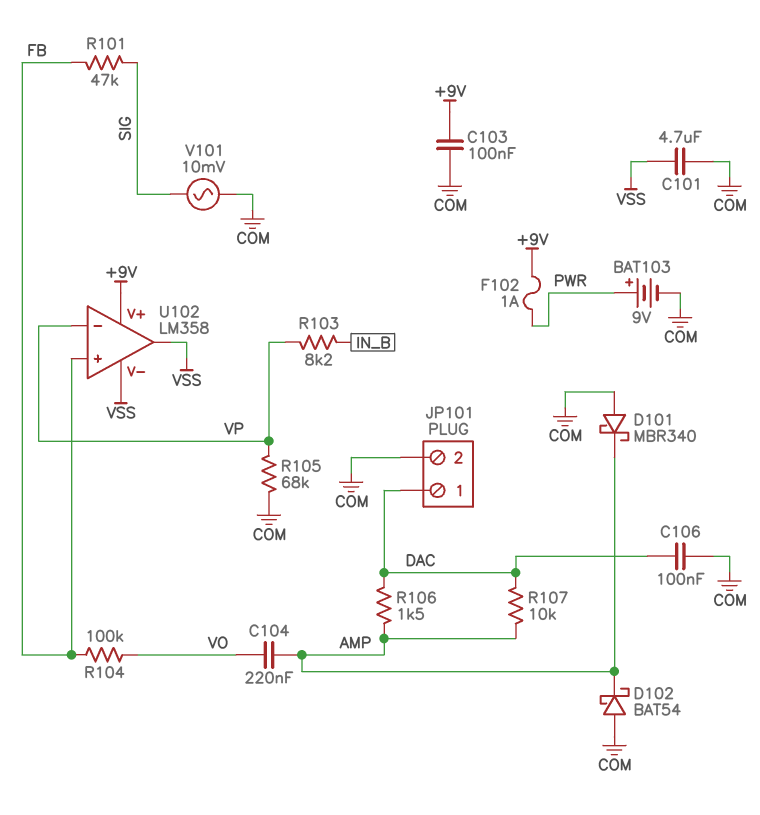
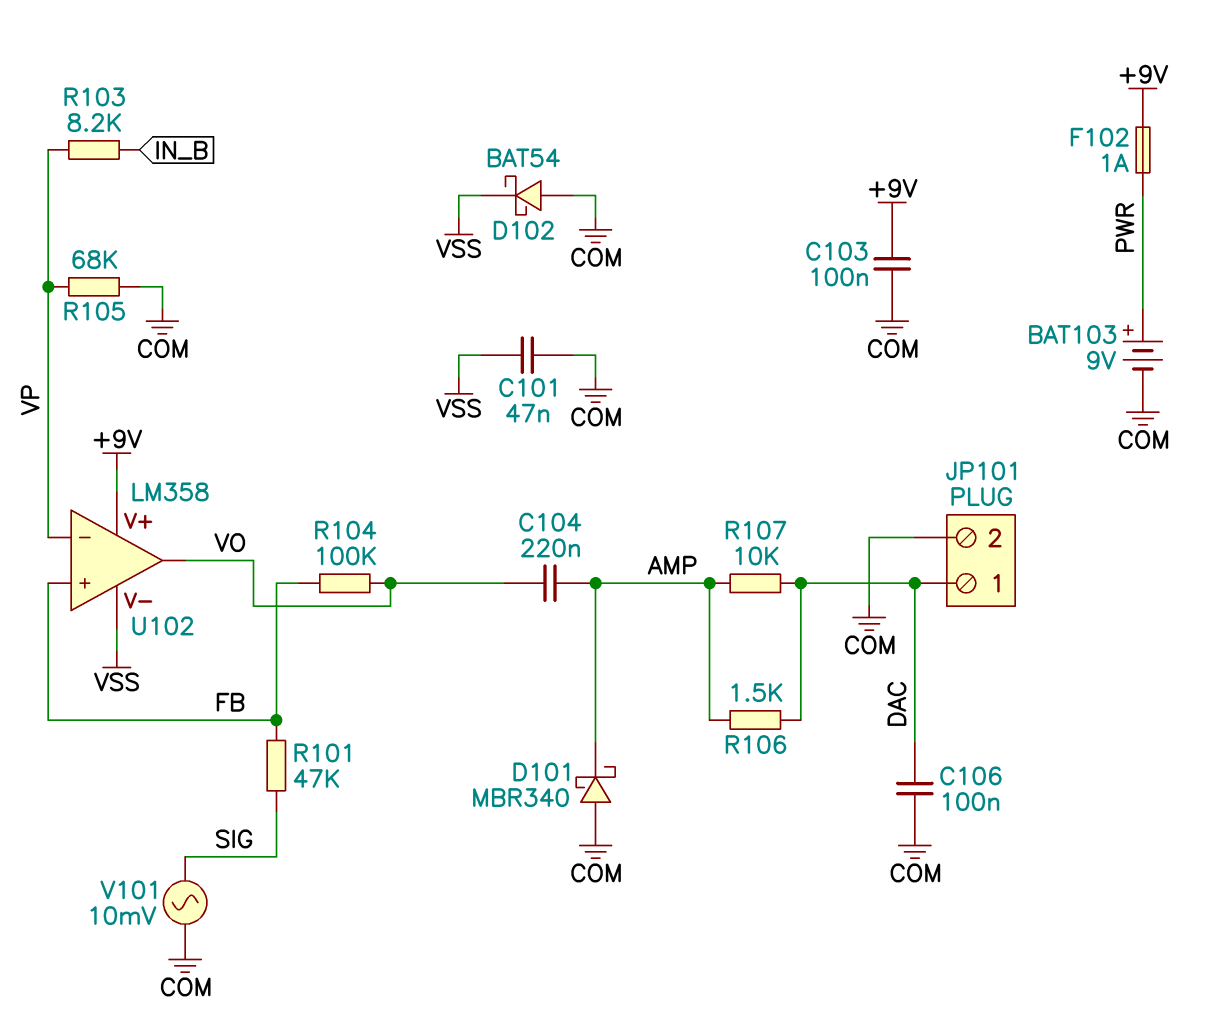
C101: 4.7uF (COM, VSS) -> 47nF (COM, VSS)
D102: schottky BAT54 (A COM, K AMP) -> schottky BAT54 (A COM, K VSS)
U102 pin out: VSS -> VO

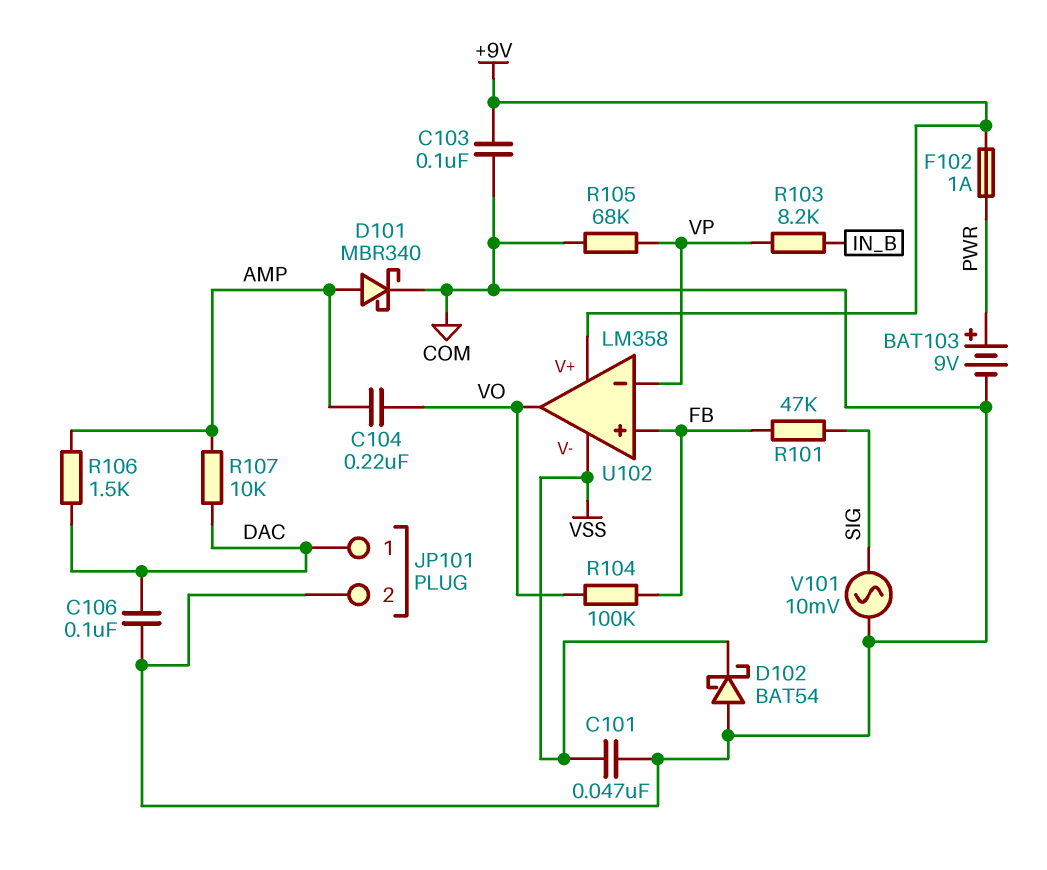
D101: schottky MBR340 (A COM, K AMP) -> schottky MBR340 (A AMP, K COM)

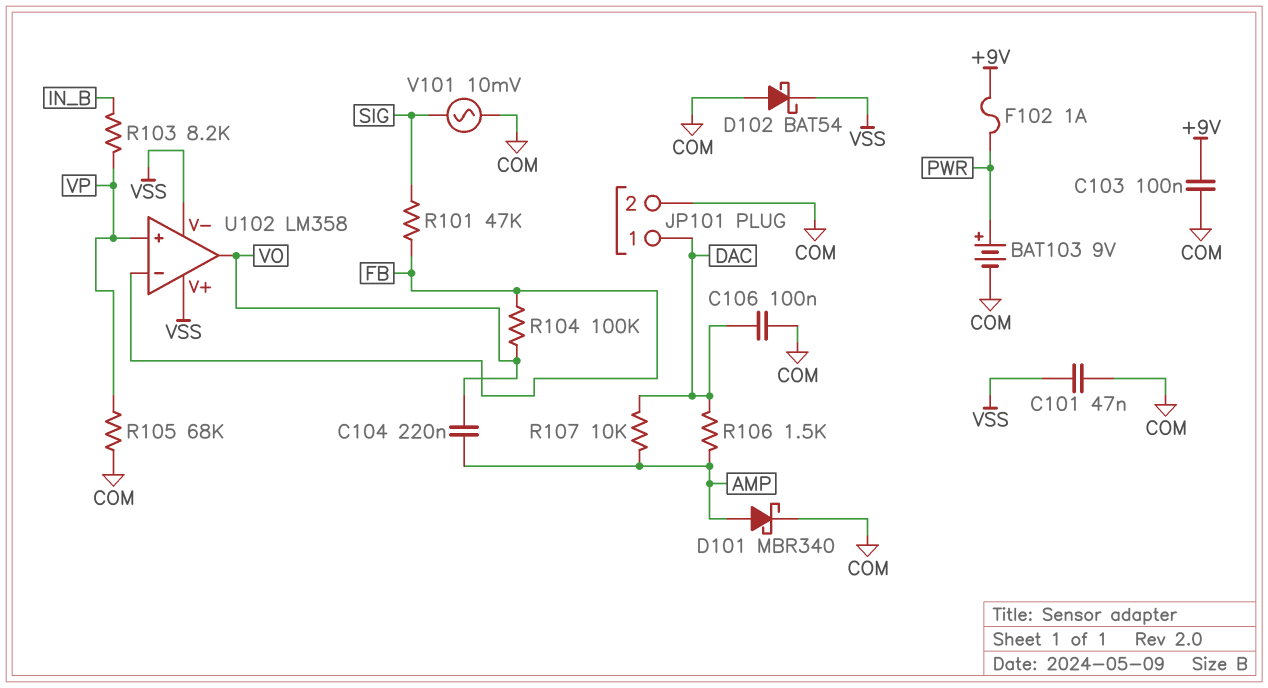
U102 pin V+: +9V -> VSS
U102 pin in+: FB -> VP
U102 pin in-: VP -> FB

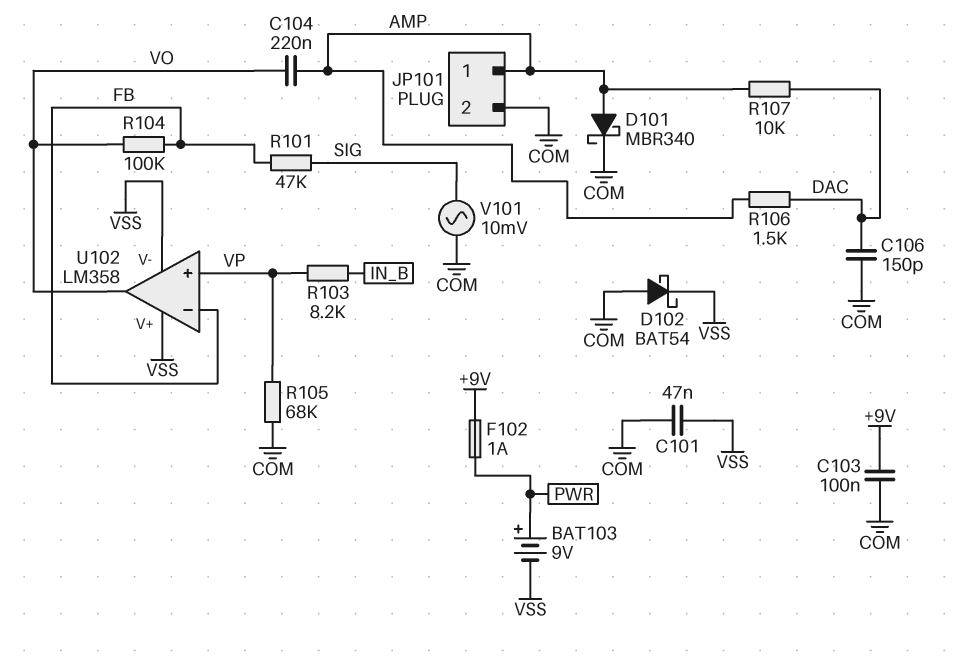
BAT103: 9V (plus PWR, minus COM) -> 9V (plus PWR, minus VSS)
C106: 100nF (COM, DAC) -> 150pF (COM, DAC)
JP101 pin 1: DAC -> AMP

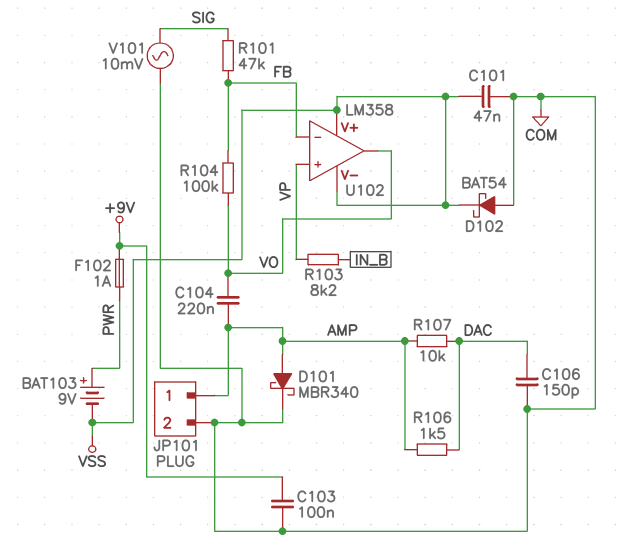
R105: 68k (COM, VP) -> none

